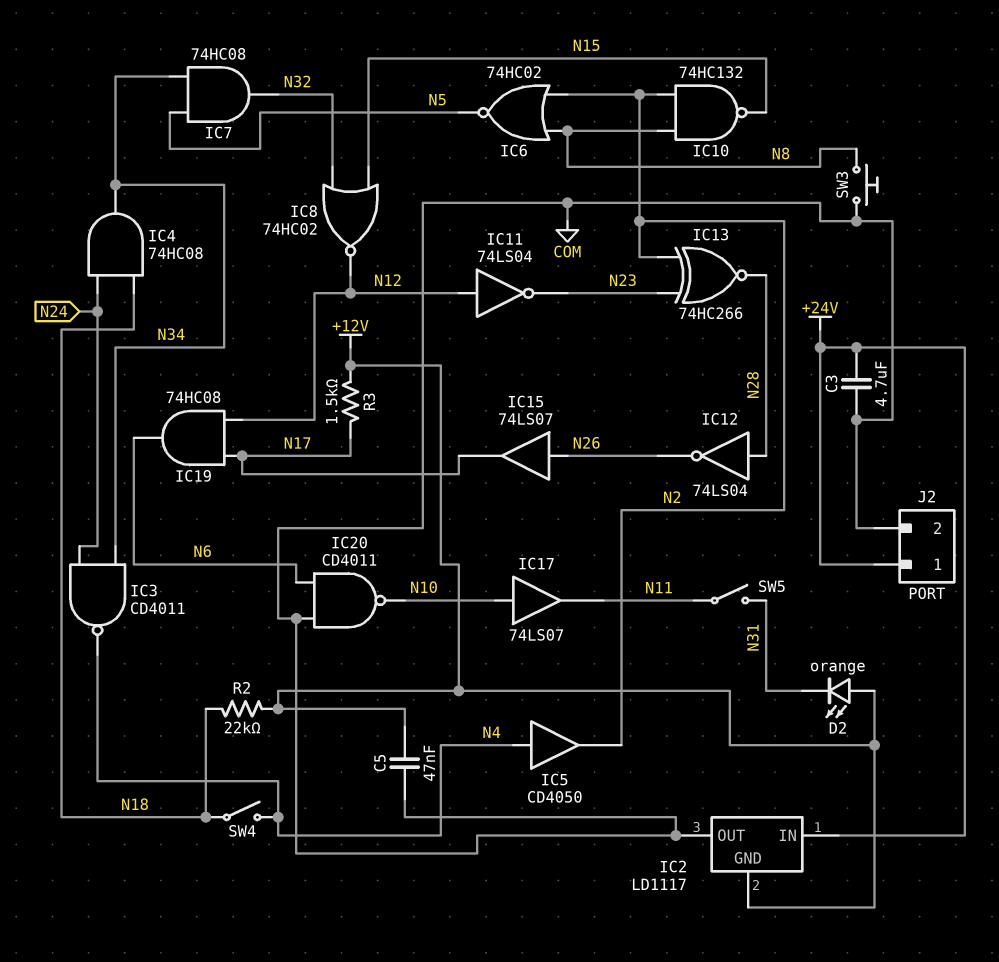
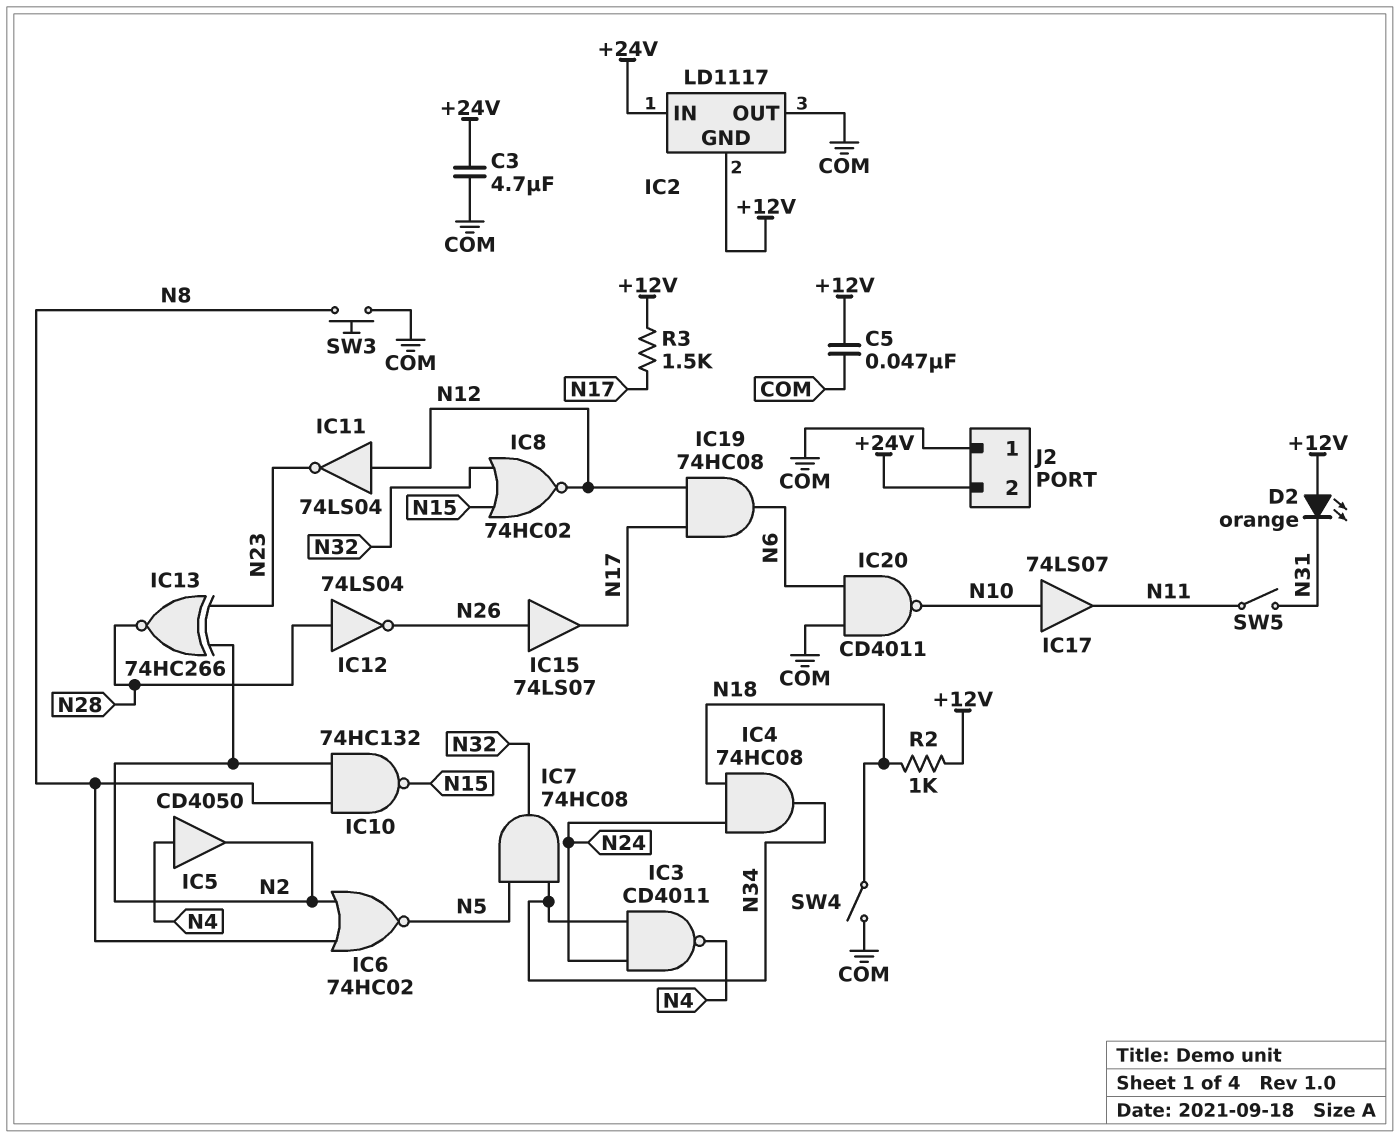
J2 pin 1: +24V -> COM
J2 pin 2: COM -> +24V
R2: 22k (+12V, N18) -> 1k (+12V, N18)
SW4: switch (N4, N18) -> switch (COM, N18)

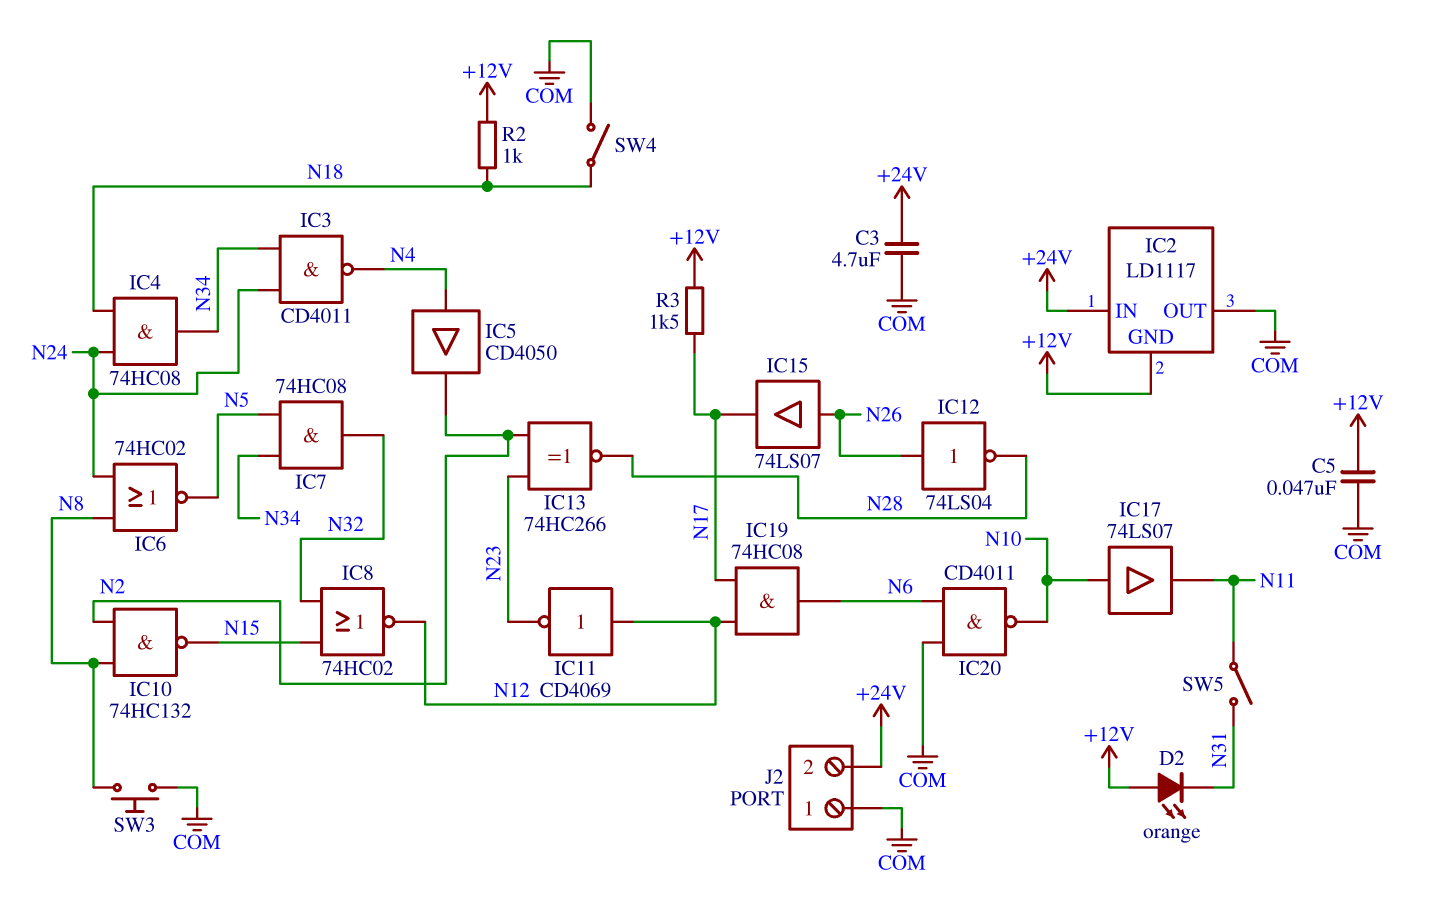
IC6: NOR 74HC02 (in N2, in N8, out N5) -> NOR 74HC02 (in N8, in N24, out N5)
IC11: NOT 74LS04 (in N12, out N23) -> NOT CD4069 (in N12, out N23)
IC12: NOT 74LS04 (in N28, out N26) -> NOT 74LS04 (in N26, out N28)

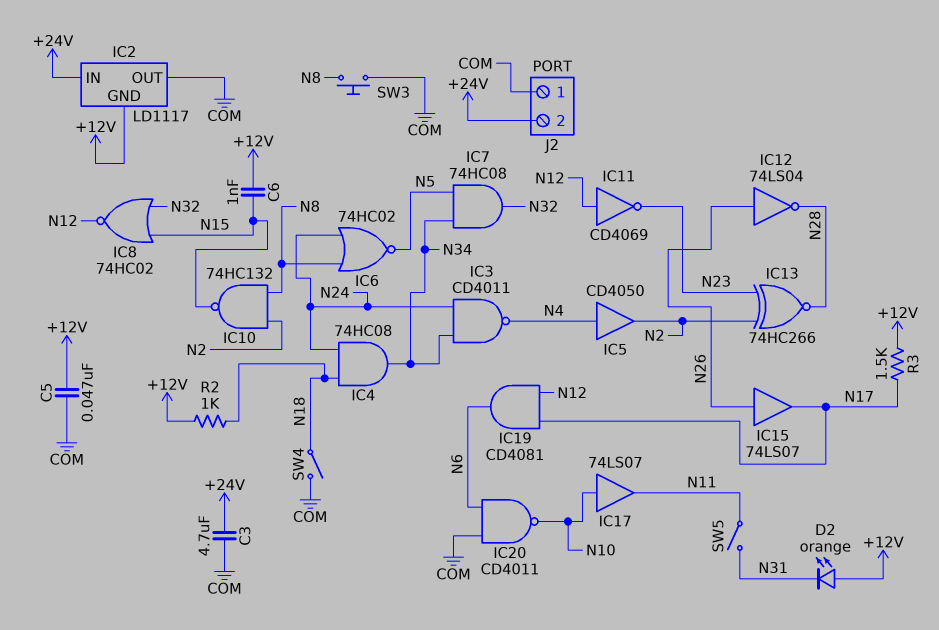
C6: none -> 1nF (+12V, N15)
IC19: AND 74HC08 (in N12, in N17, out N6) -> AND CD4081 (in N12, in N17, out N6)

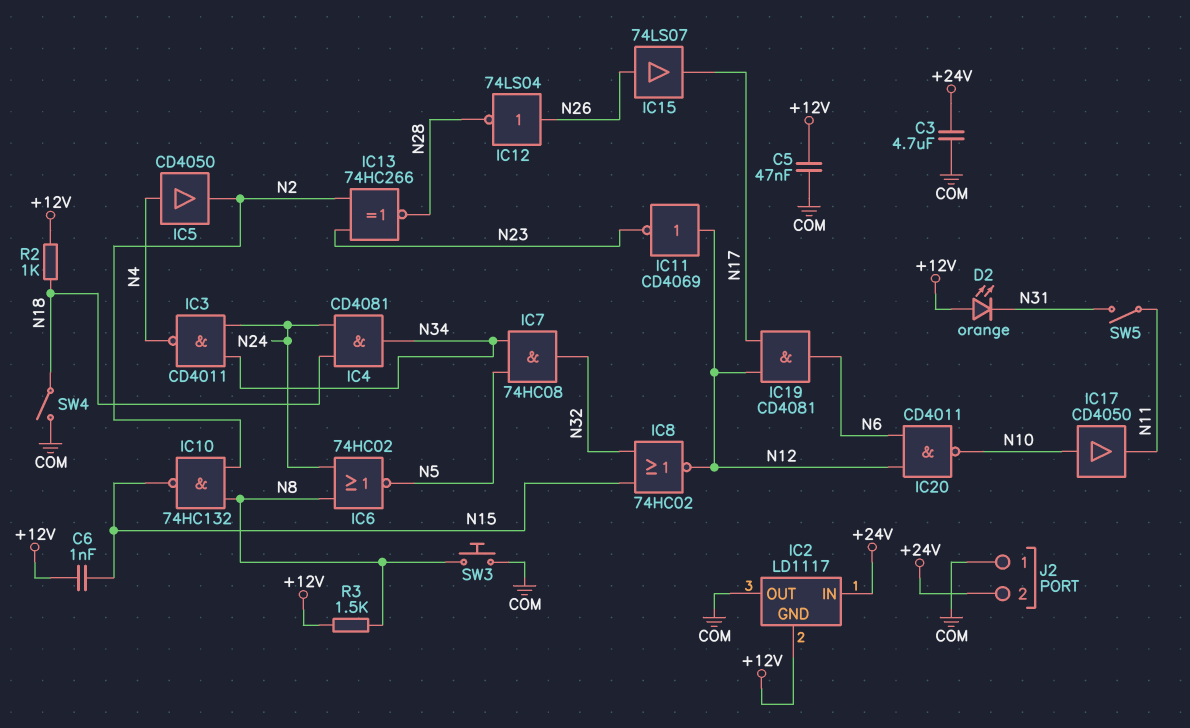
IC4: AND 74HC08 (in N18, in N24, out N34) -> AND CD4081 (in N18, in N24, out N34)
IC17: buffer 74LS07 (in N10, out N11) -> buffer CD4050 (in N10, out N11)
IC20: NAND CD4011 (in COM, in N6, out N10) -> NAND CD4011 (in N6, in N12, out N10)
R3: 1.5k (+12V, N17) -> 1.5k (+12V, N8)

